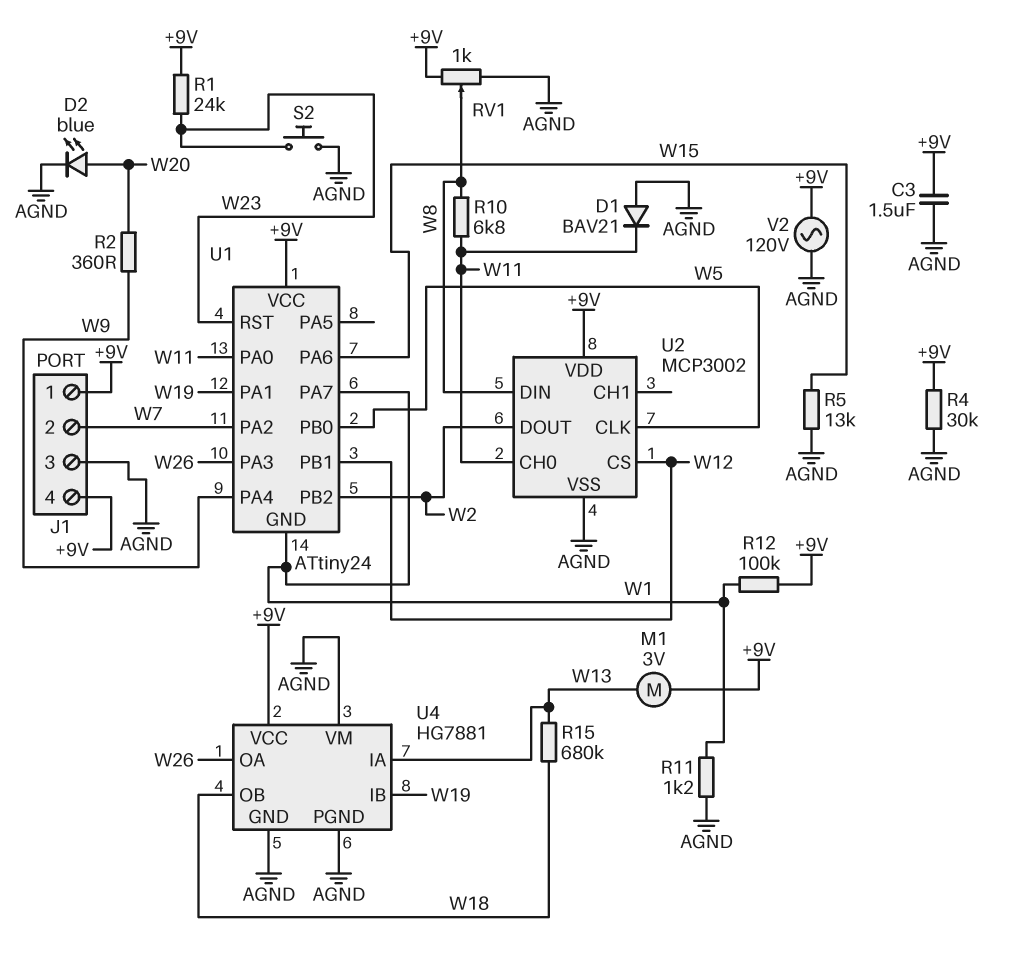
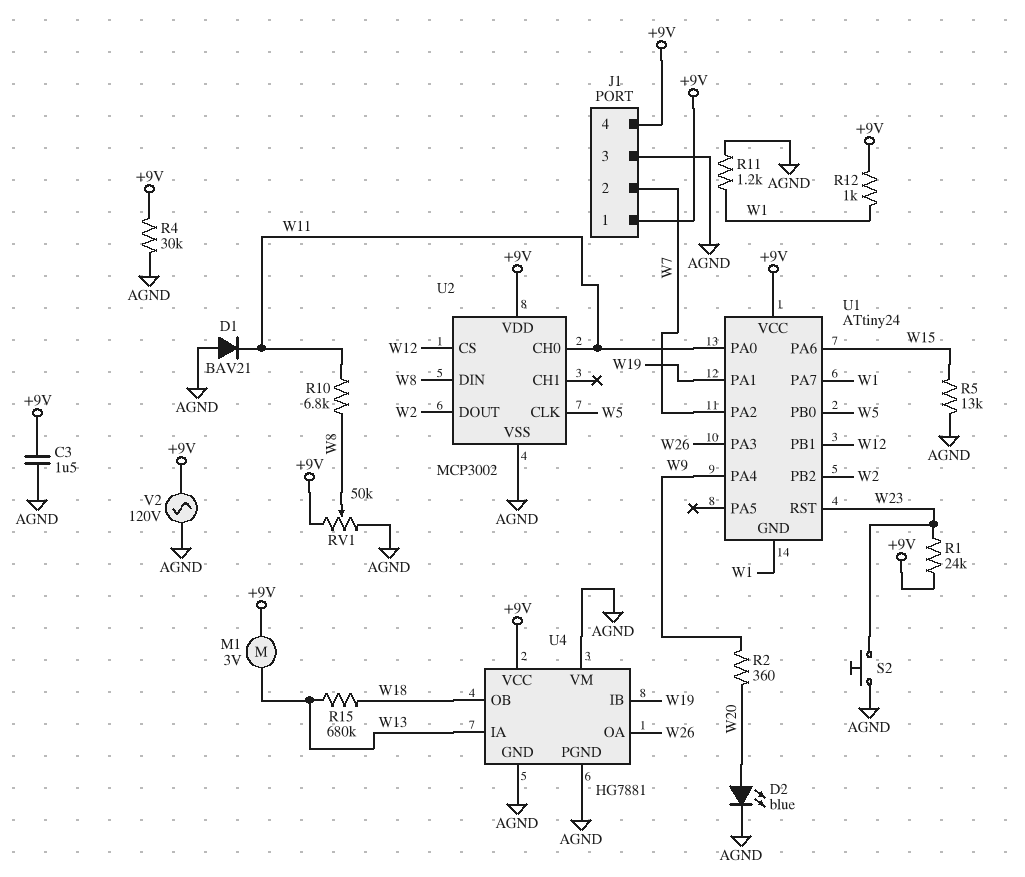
R12: 100k (+9V, W1) -> 1k (+9V, W1)
RV1: 1k (+9V, AGND, wiper W8) -> 50k (+9V, AGND, wiper W8)

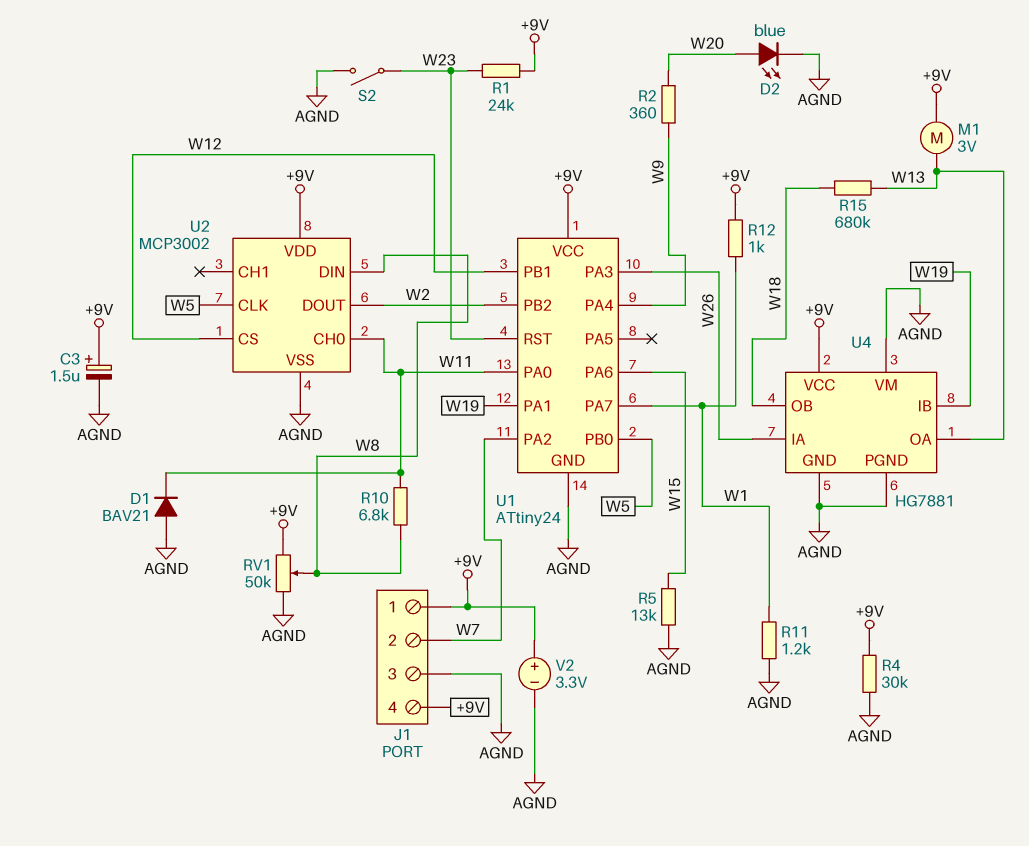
C3: 1.5uF (+9V, AGND) -> 1.5uF (plus +9V, minus AGND)
S2: button (AGND, W23) -> switch (AGND, W23)
U1 pin GND: W1 -> AGND
U4 pin IA: W13 -> W26
U4 pin OA: W26 -> W13
V2: AC 120V (+9V, AGND) -> 3.3V (plus +9V, minus AGND)

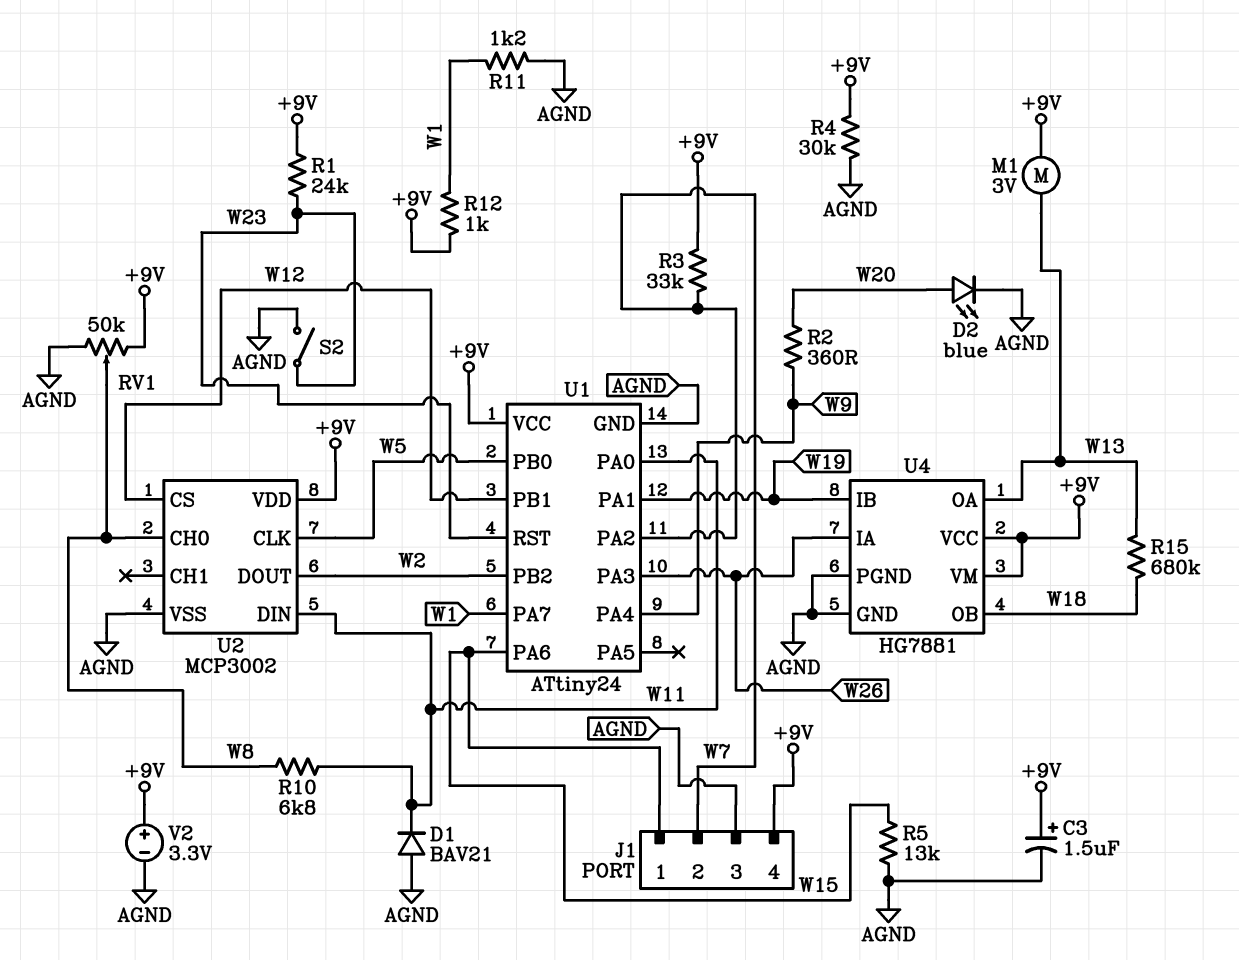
J1 pin 1: +9V -> W15
R3: none -> 33k (+9V, W7)
U2 pin CH0: W11 -> W8
U2 pin DIN: W8 -> W11
U4 pin VM: AGND -> +9V

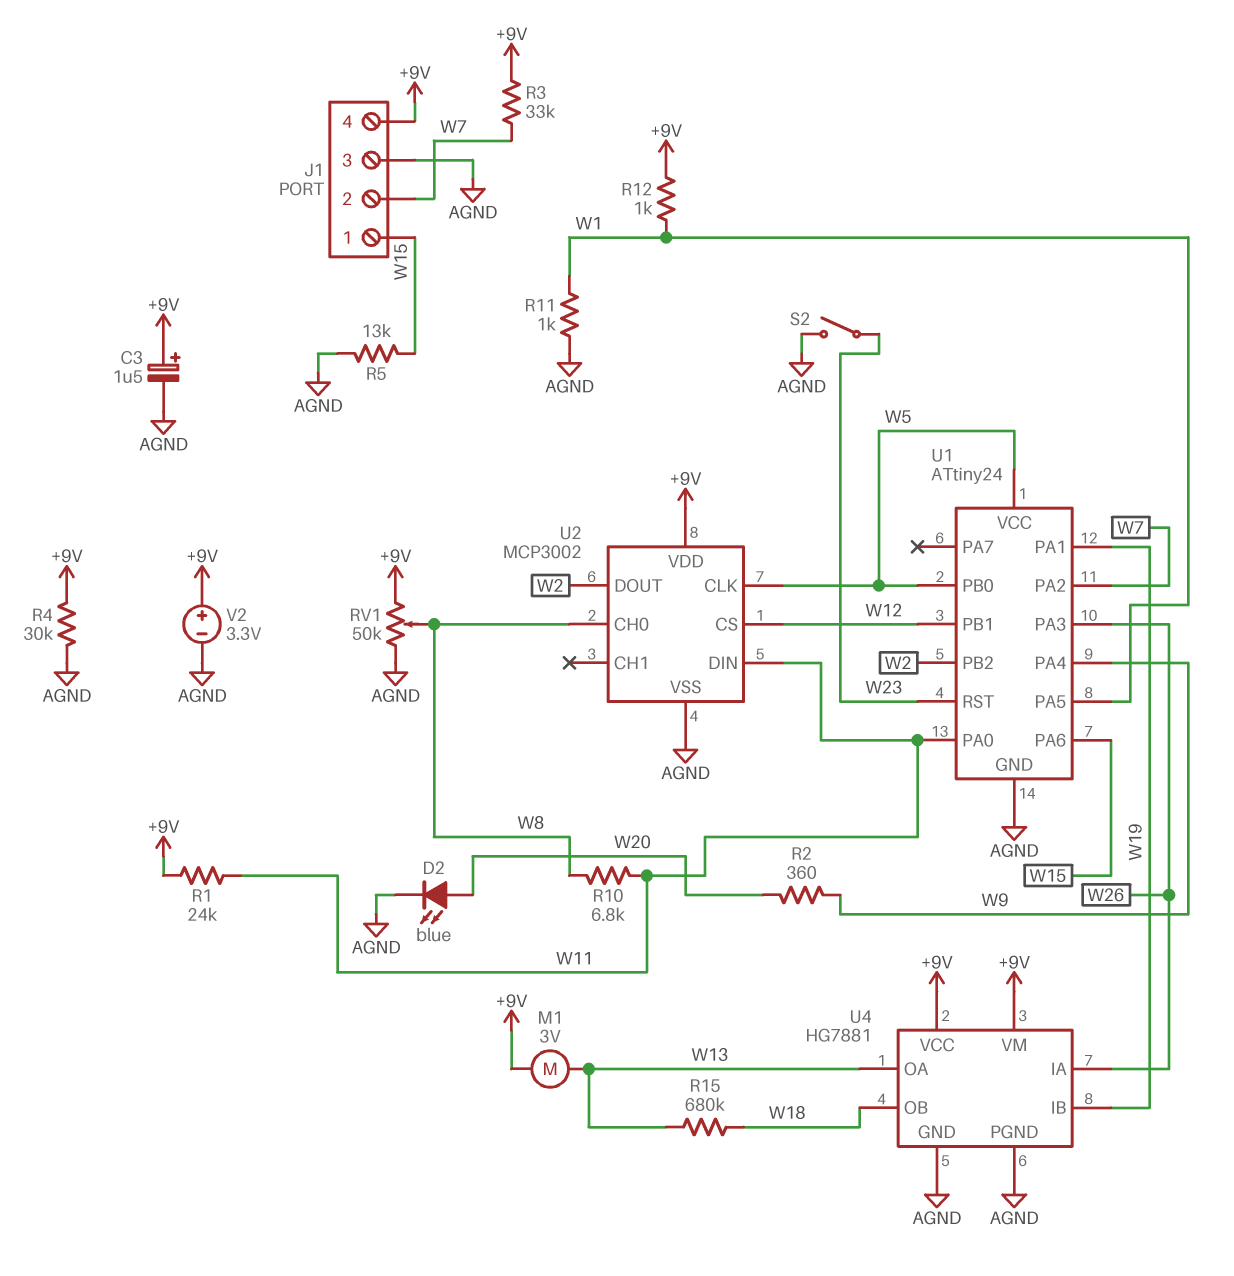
D1: diode BAV21 (A AGND, K W11) -> none
R1: 24k (+9V, W23) -> 24k (+9V, W11)
R11: 1.2k (AGND, W1) -> 1k (AGND, W1)
U1 pin PA5: none -> W1
U1 pin PA7: W1 -> none
U1 pin VCC: +9V -> W5

